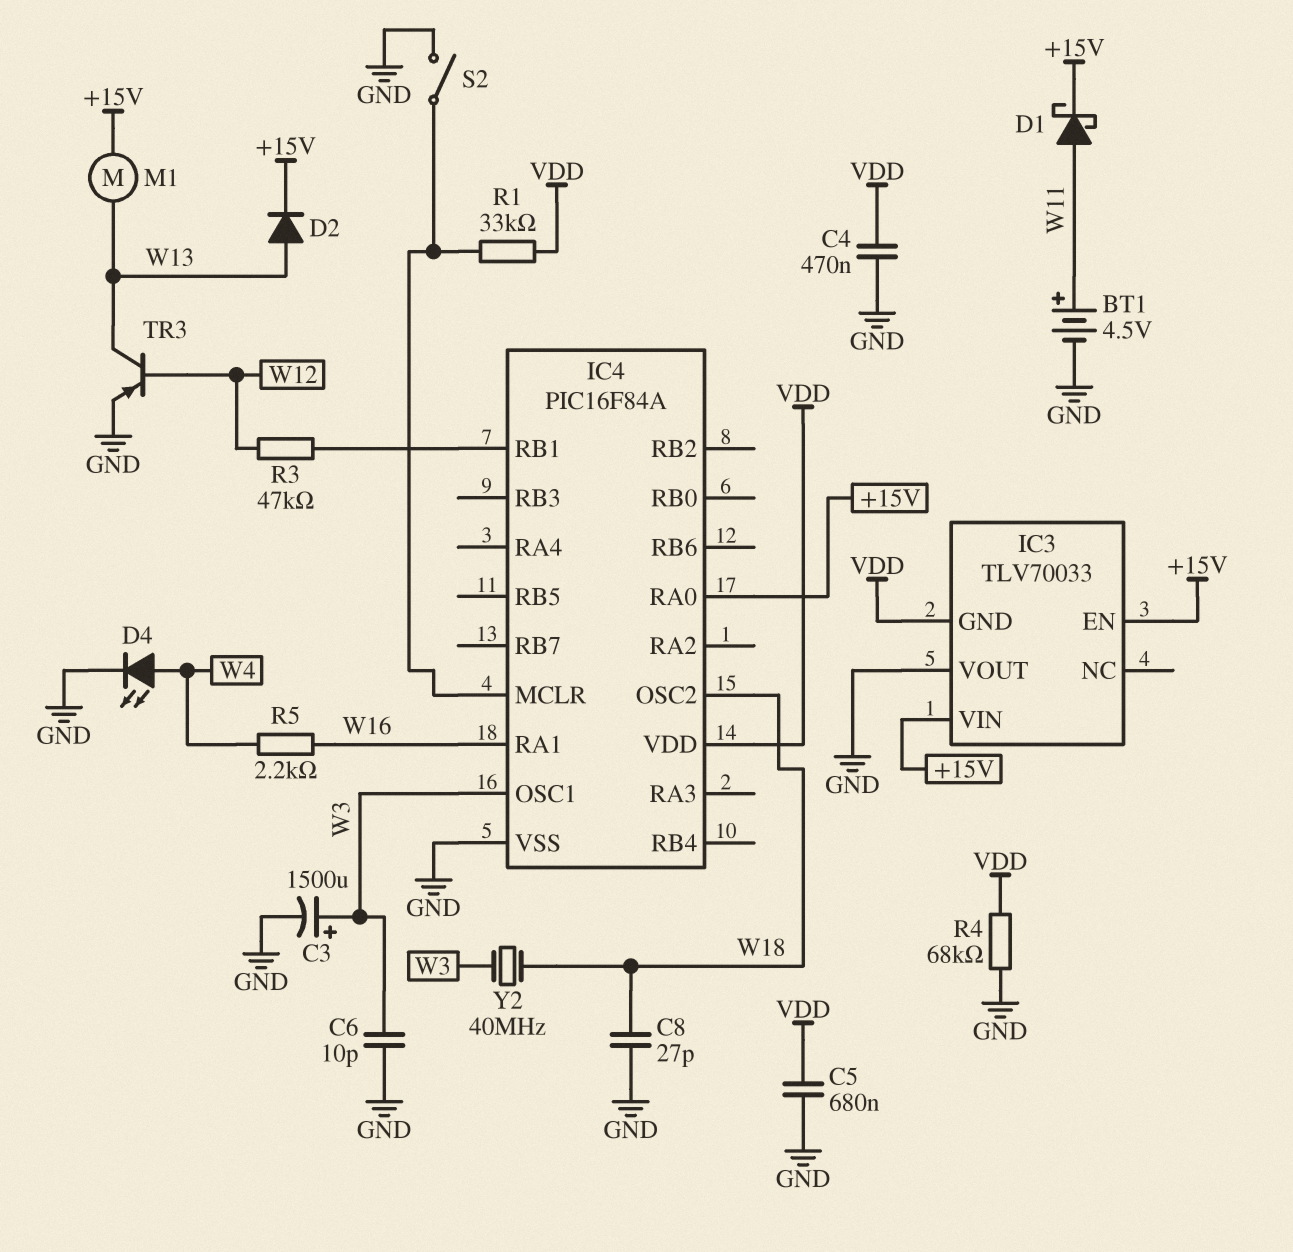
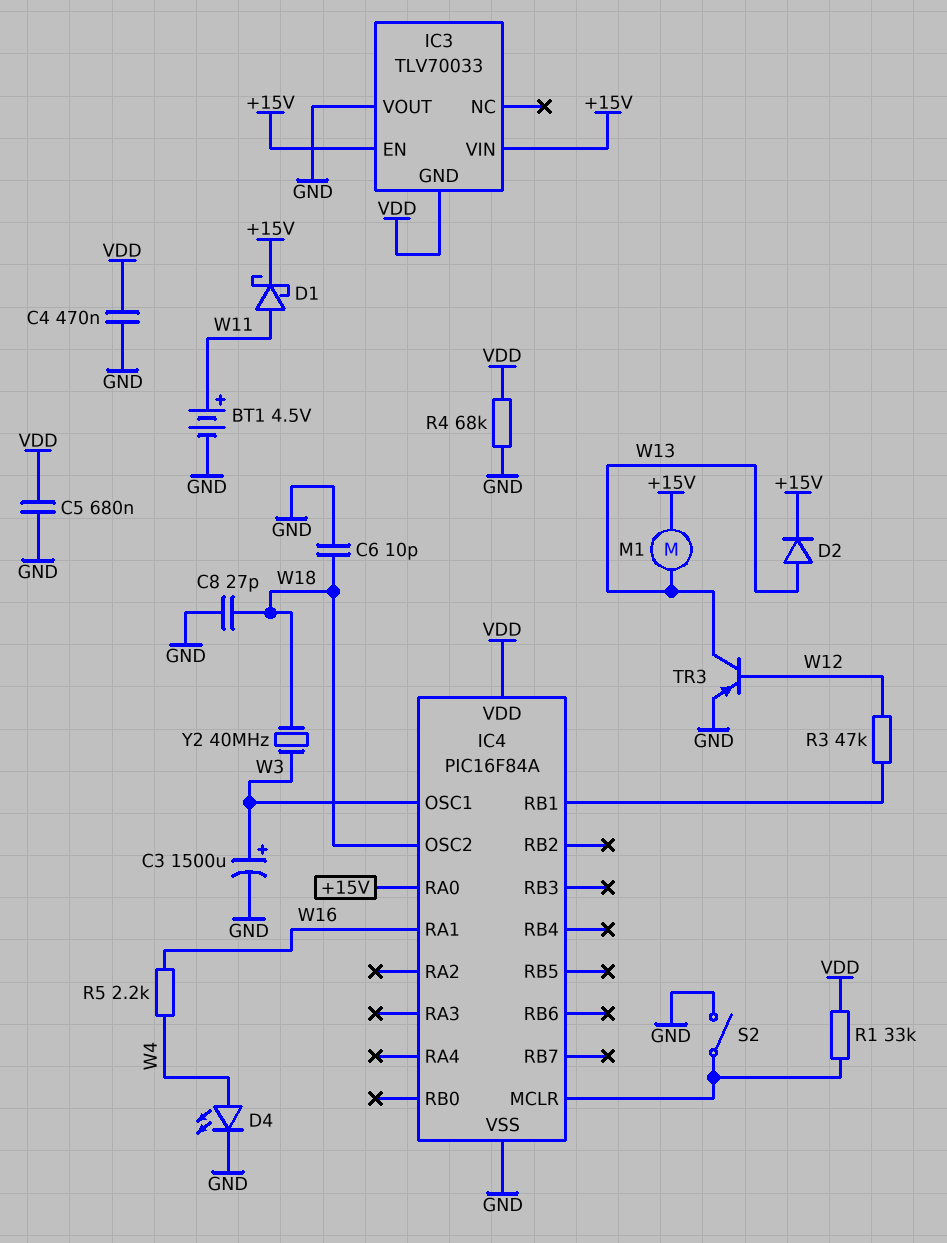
C6: 10pF (GND, W3) -> 10pF (GND, W18)

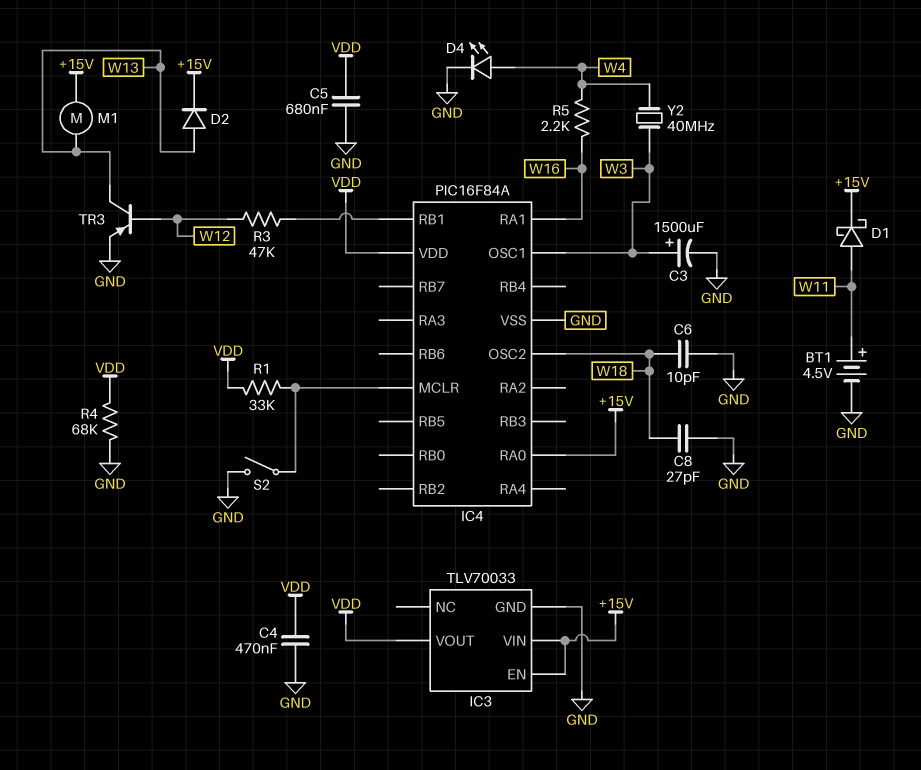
IC3 pin GND: VDD -> GND
IC3 pin VOUT: GND -> VDD
Y2: 40MHz (W3, W18) -> 40MHz (W3, W4)

